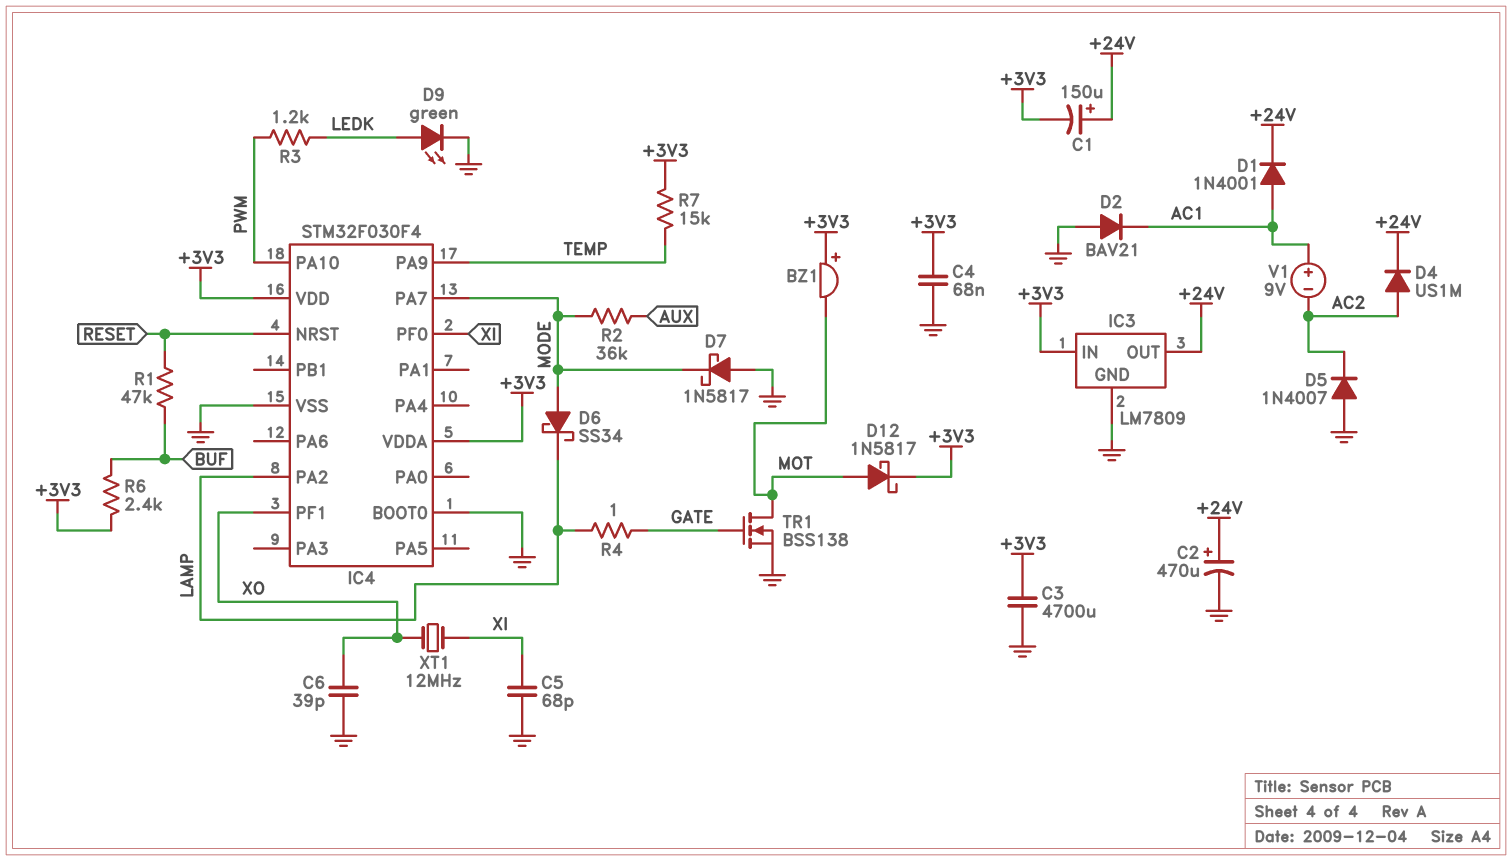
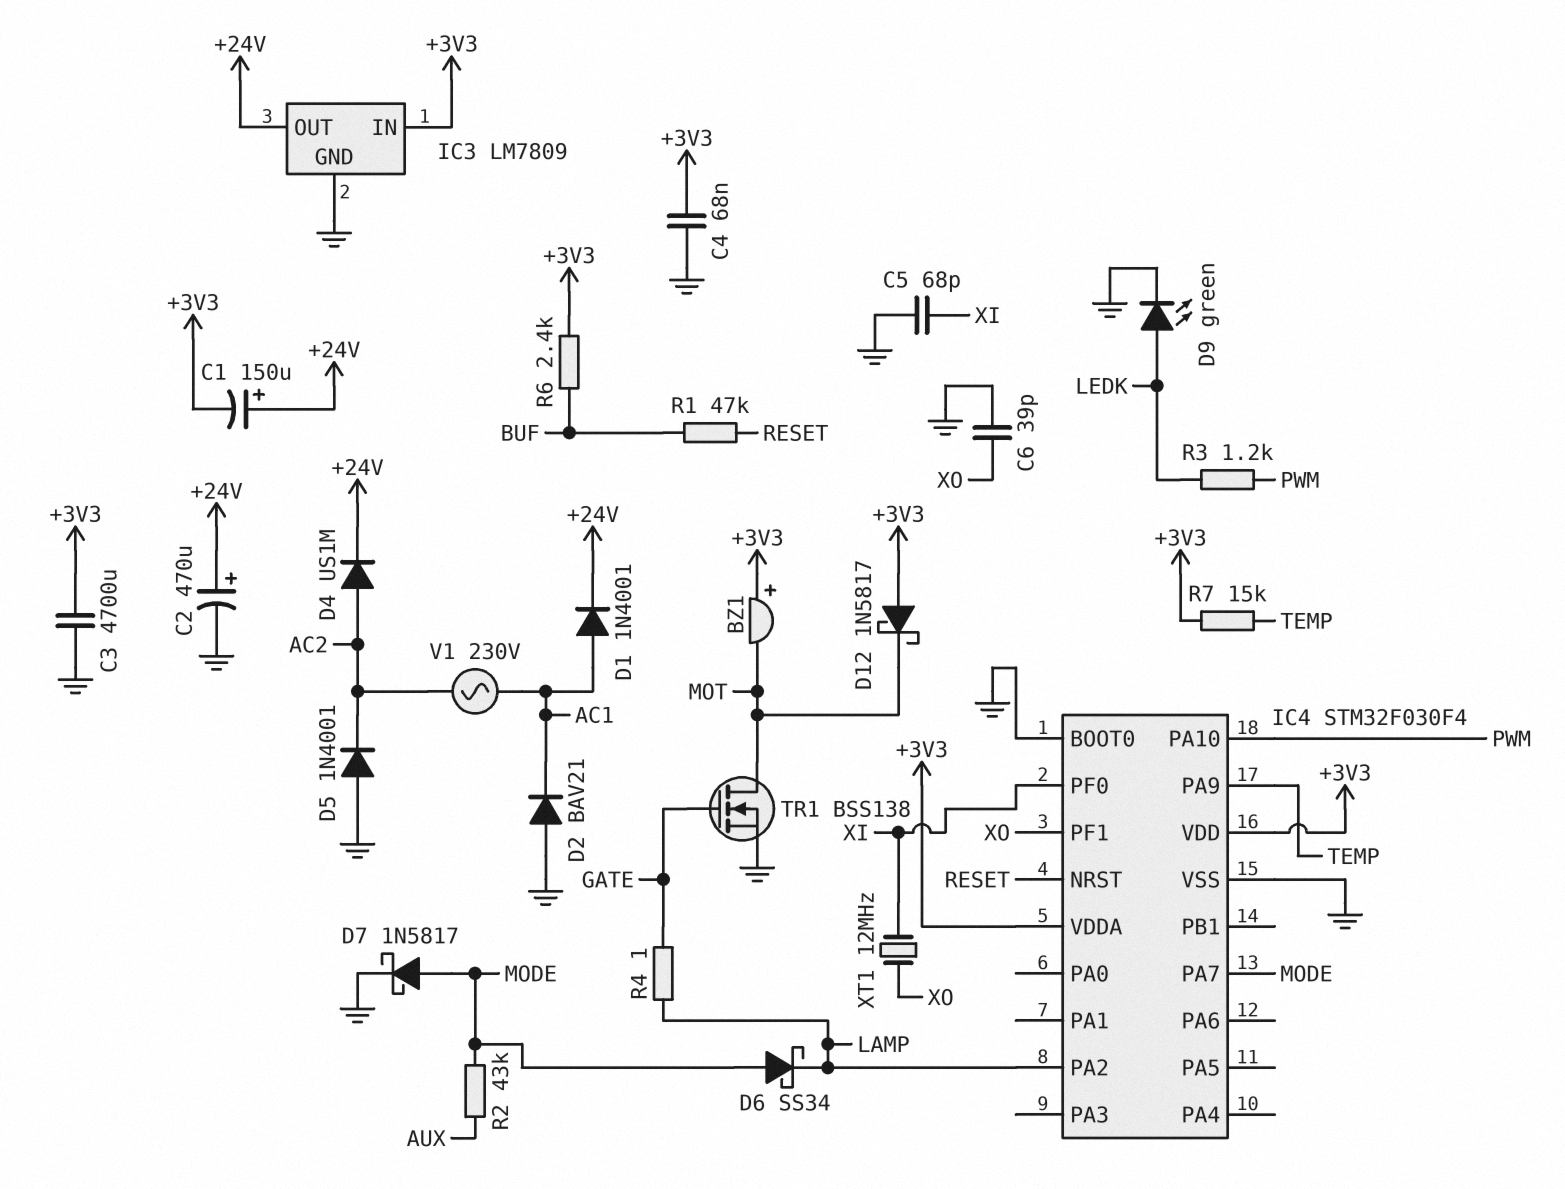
D5: diode 1N4007 (A GND, K AC2) -> diode 1N4001 (A GND, K AC2)
D7: schottky 1N5817 (A GND, K MODE) -> schottky 1N5817 (A MODE, K GND)
D12: schottky 1N5817 (A MOT, K +3V3) -> schottky 1N5817 (A +3V3, K MOT)
R2: 36k (AUX, MODE) -> 43k (AUX, MODE)
V1: 9V (plus AC1, minus AC2) -> AC 230V (AC1, AC2)

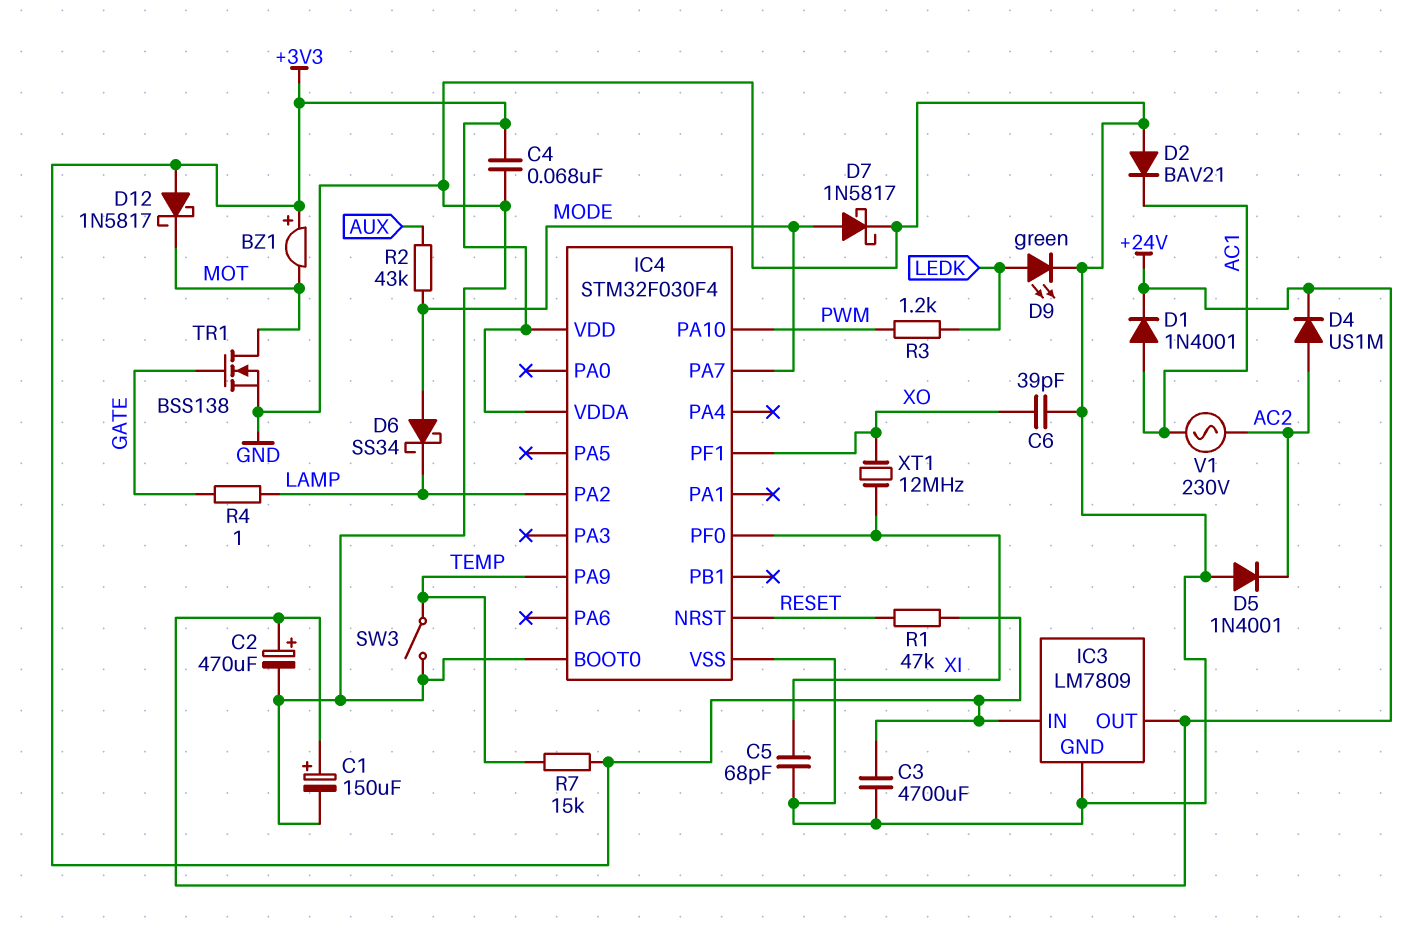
C1: 150uF (plus +24V, minus +3V3) -> 150uF (plus +24V, minus GND)
R1: 47k (BUF, RESET) -> 47k (+3V3, RESET)
R6: 2.4k (+3V3, BUF) -> none
SW3: none -> switch (GND, TEMP)

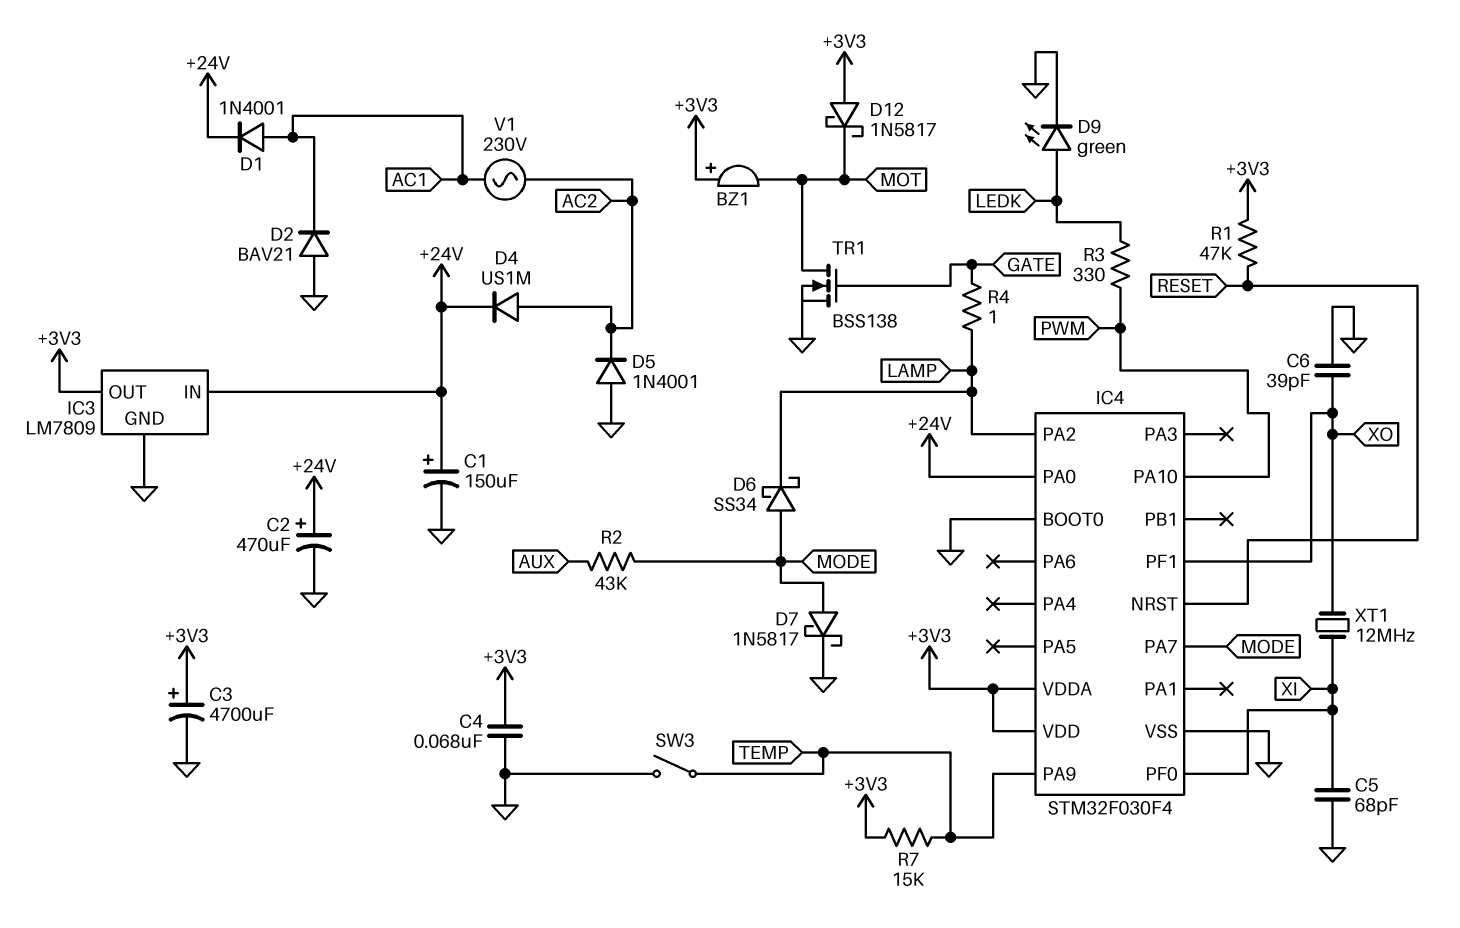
C3: 4700uF (+3V3, GND) -> 4700uF (plus +3V3, minus GND)
IC3 pin IN: +3V3 -> +24V
IC3 pin OUT: +24V -> +3V3
IC4 pin PA0: none -> +24V
R3: 1.2k (LEDK, PWM) -> 330 (LEDK, PWM)

